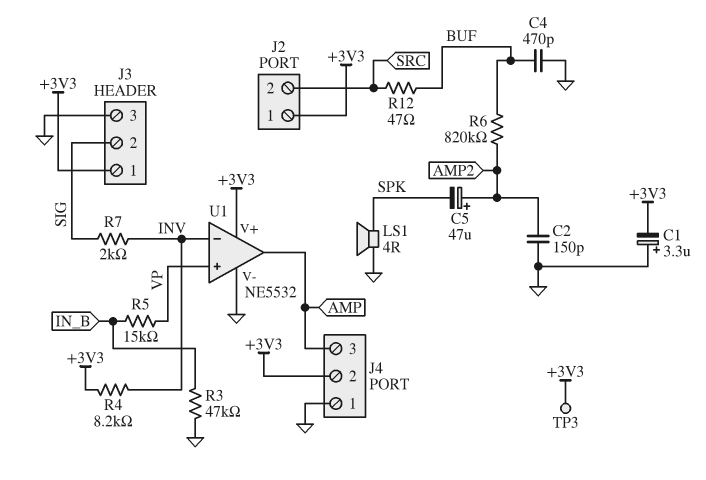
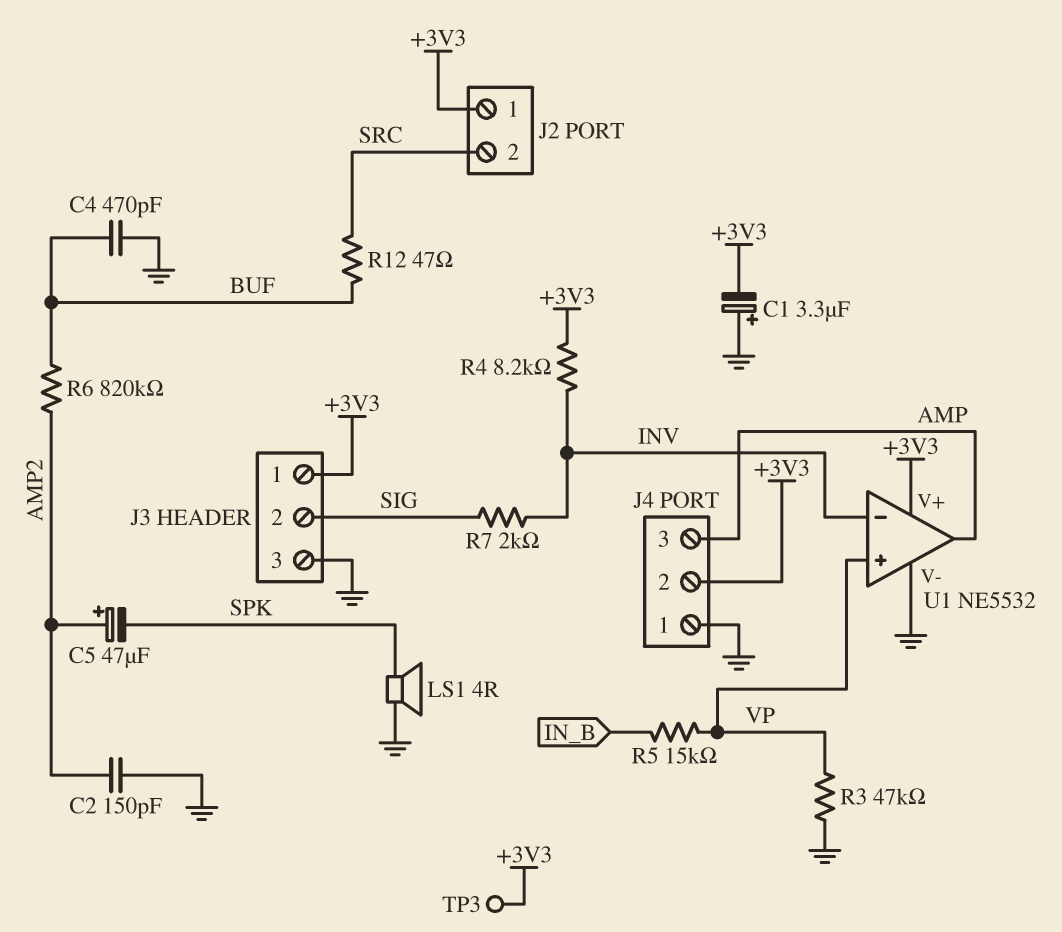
R3: 47k (GND, IN_B) -> 47k (GND, VP)

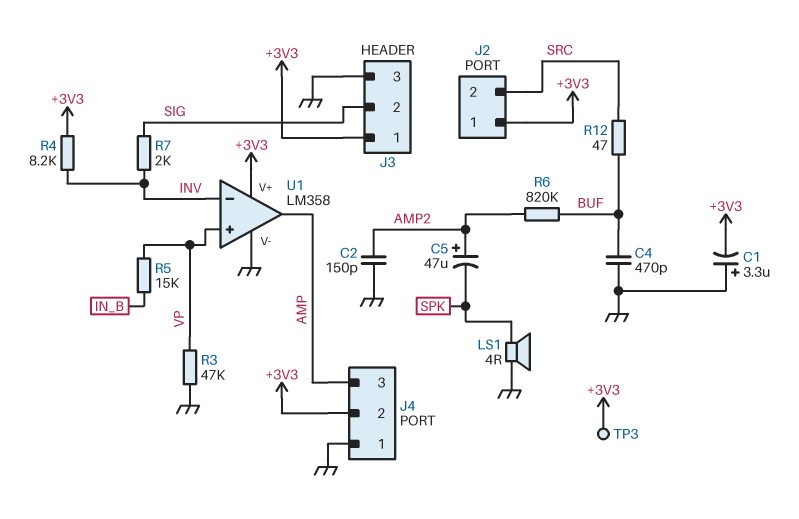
U1: NE5532 -> LM358

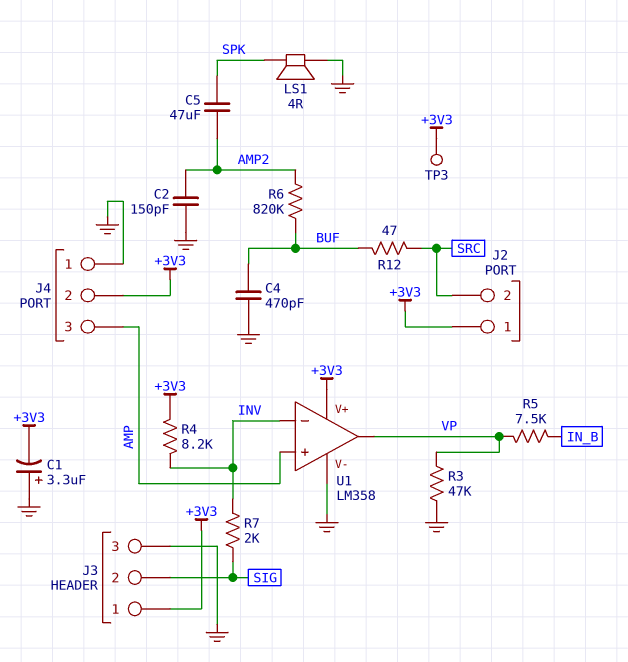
C5: 47uF (plus AMP2, minus SPK) -> 47uF (AMP2, SPK)
R5: 15k (IN_B, VP) -> 7.5k (IN_B, VP)
U1 pin in+: VP -> AMP
U1 pin out: AMP -> VP

